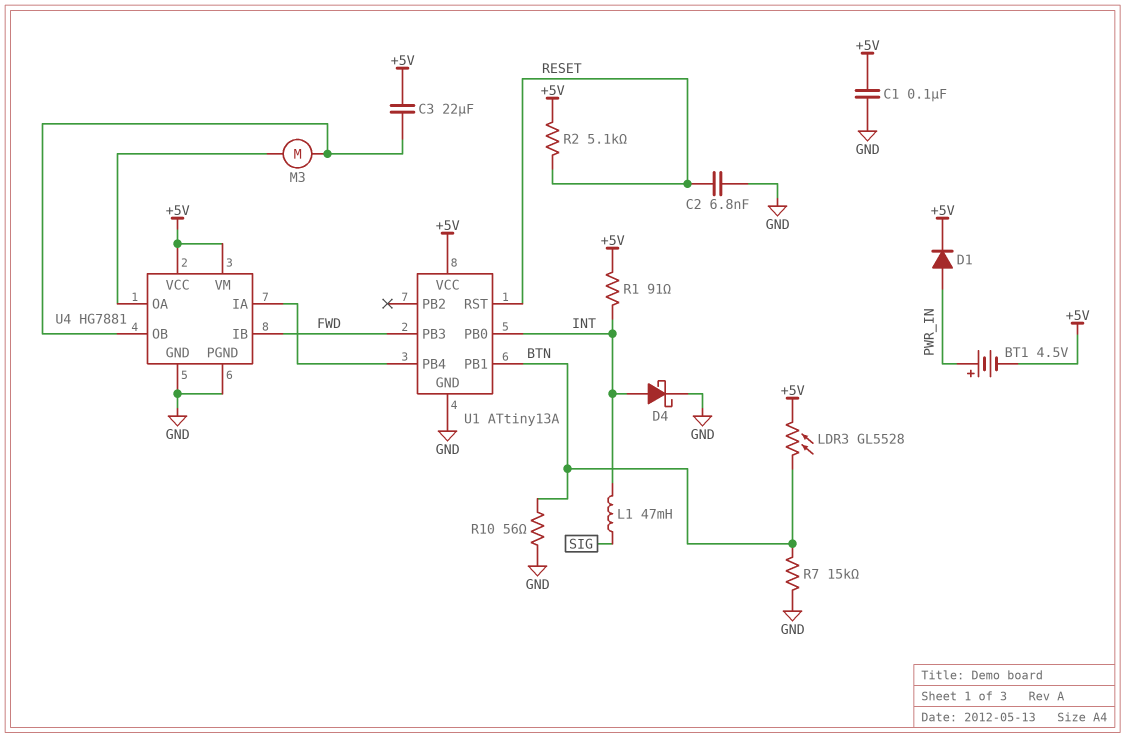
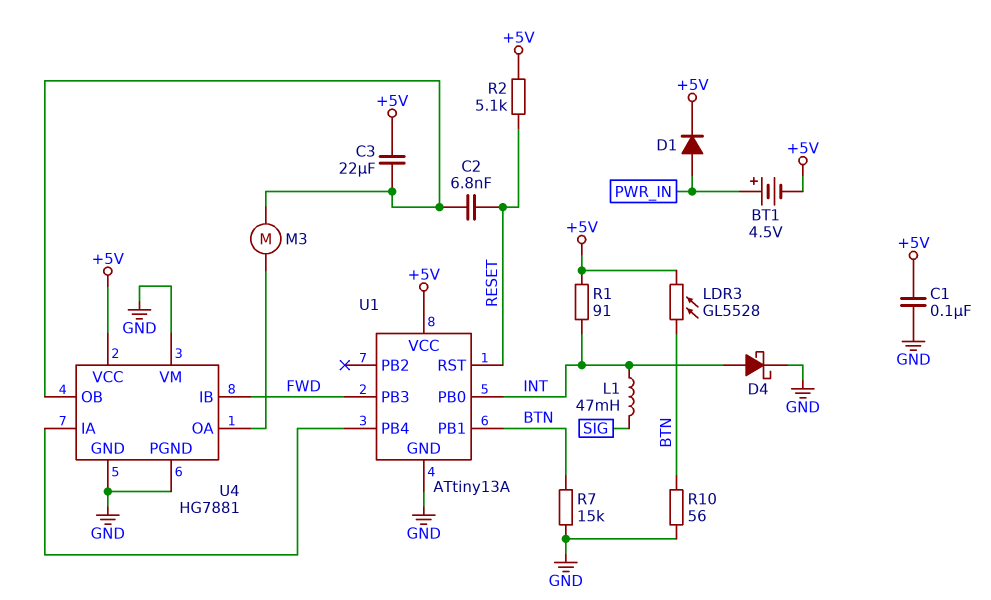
C2: 6.8nF (GND, RESET) -> 6.8nF (RESET, U4/OB)
U4 pin VM: +5V -> GND

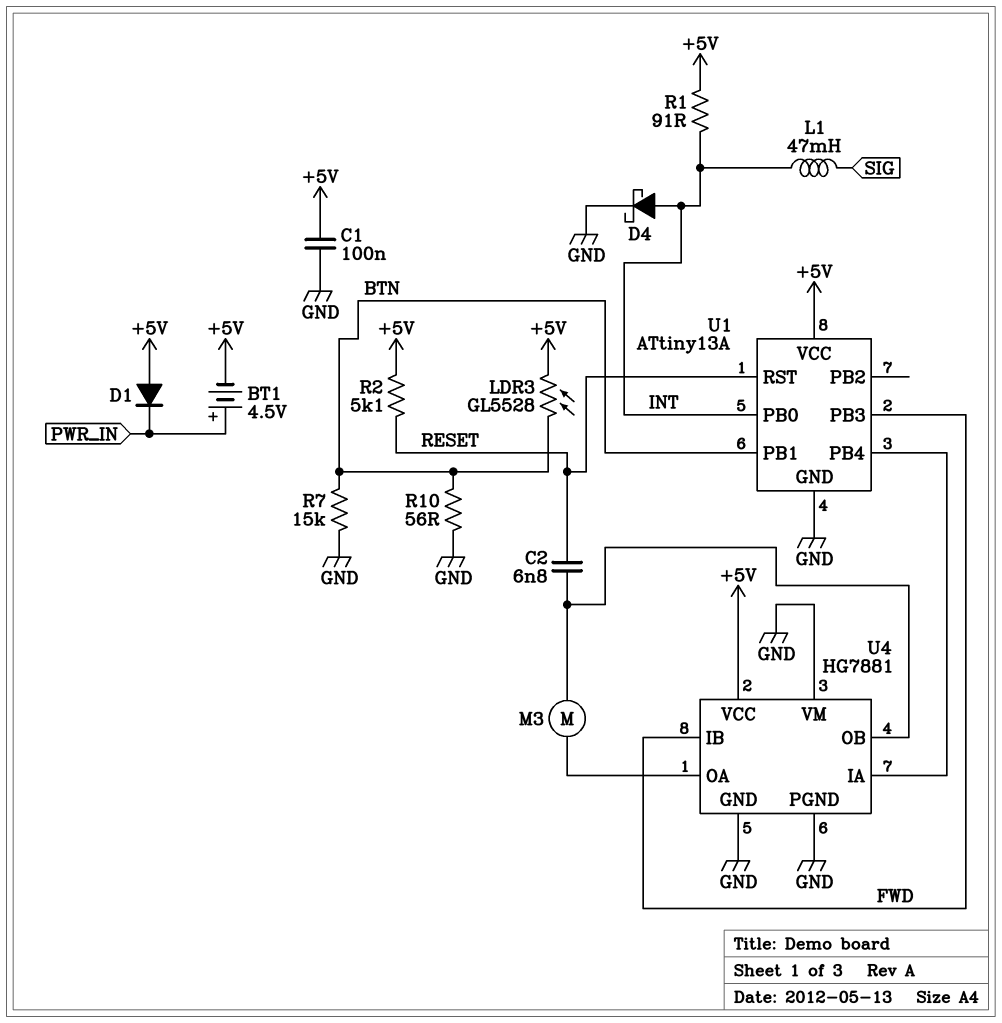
C3: 22uF (+5V, U4/OB) -> none
D1: diode (A PWR_IN, K +5V) -> diode (A +5V, K PWR_IN)

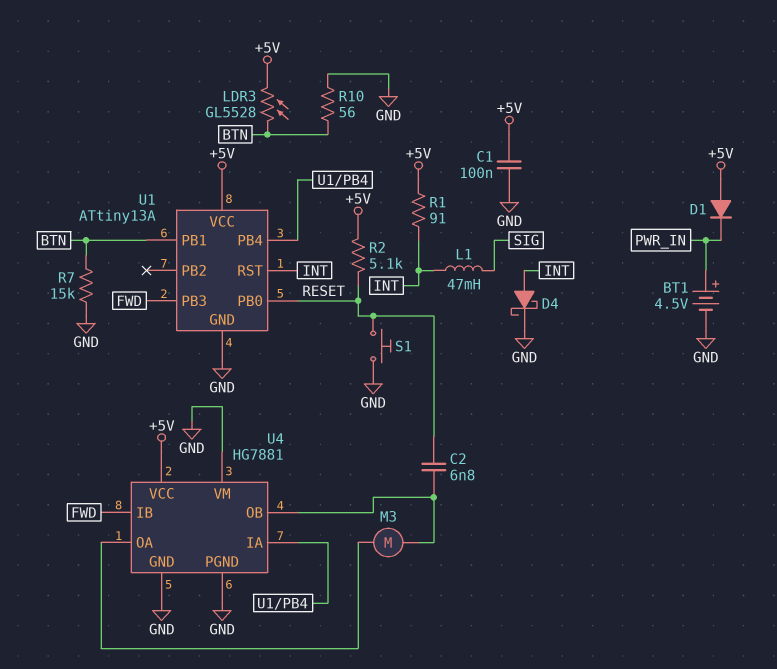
BT1: 4.5V (plus PWR_IN, minus +5V) -> 4.5V (plus PWR_IN, minus GND)
S1: none -> button (GND, RESET)
U1 pin PB0: INT -> RESET
U1 pin RST: RESET -> INT

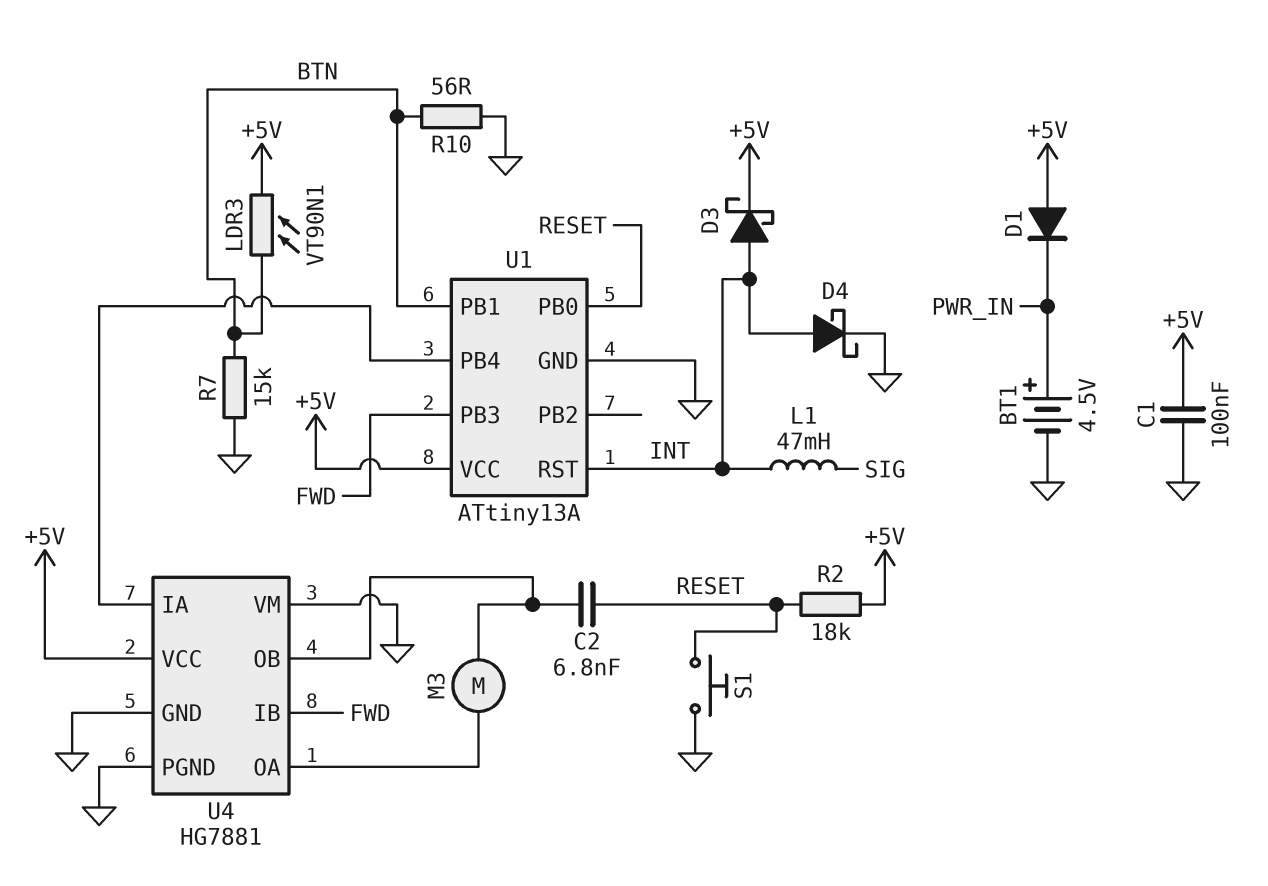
D3: none -> schottky (A INT, K +5V)
LDR3: GL5528 (+5V, BTN) -> VT90N1 (+5V, BTN)
R1: 91 (+5V, INT) -> none
R2: 5.1k (+5V, RESET) -> 18k (+5V, RESET)

